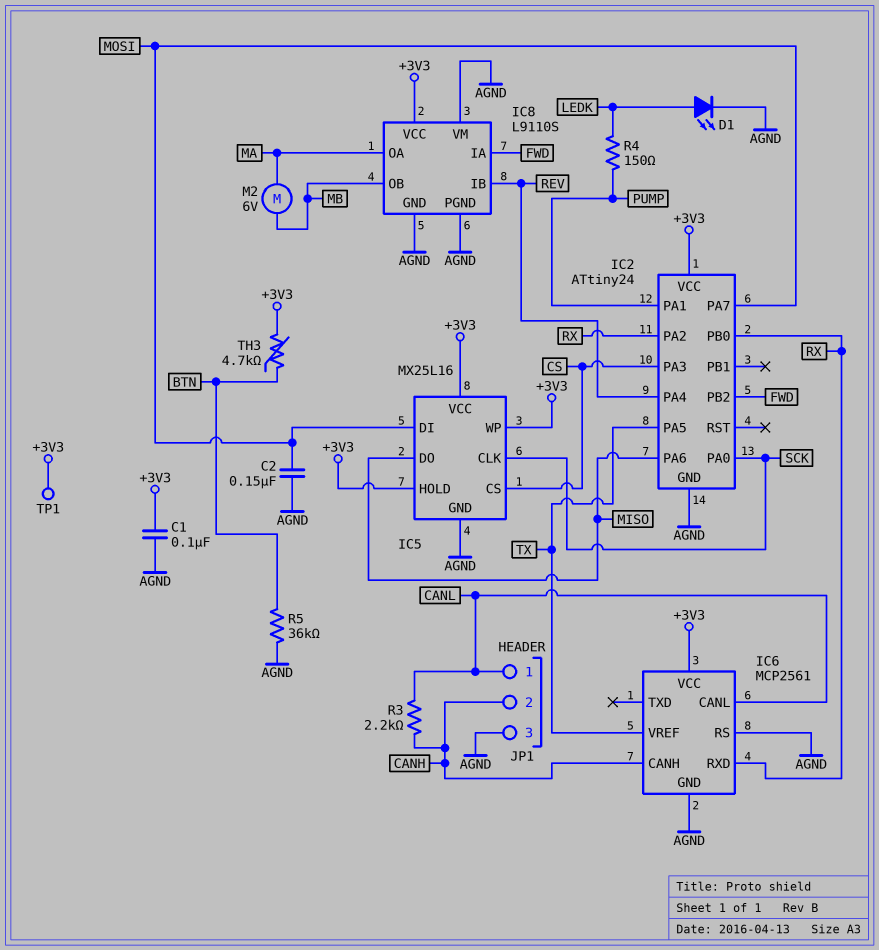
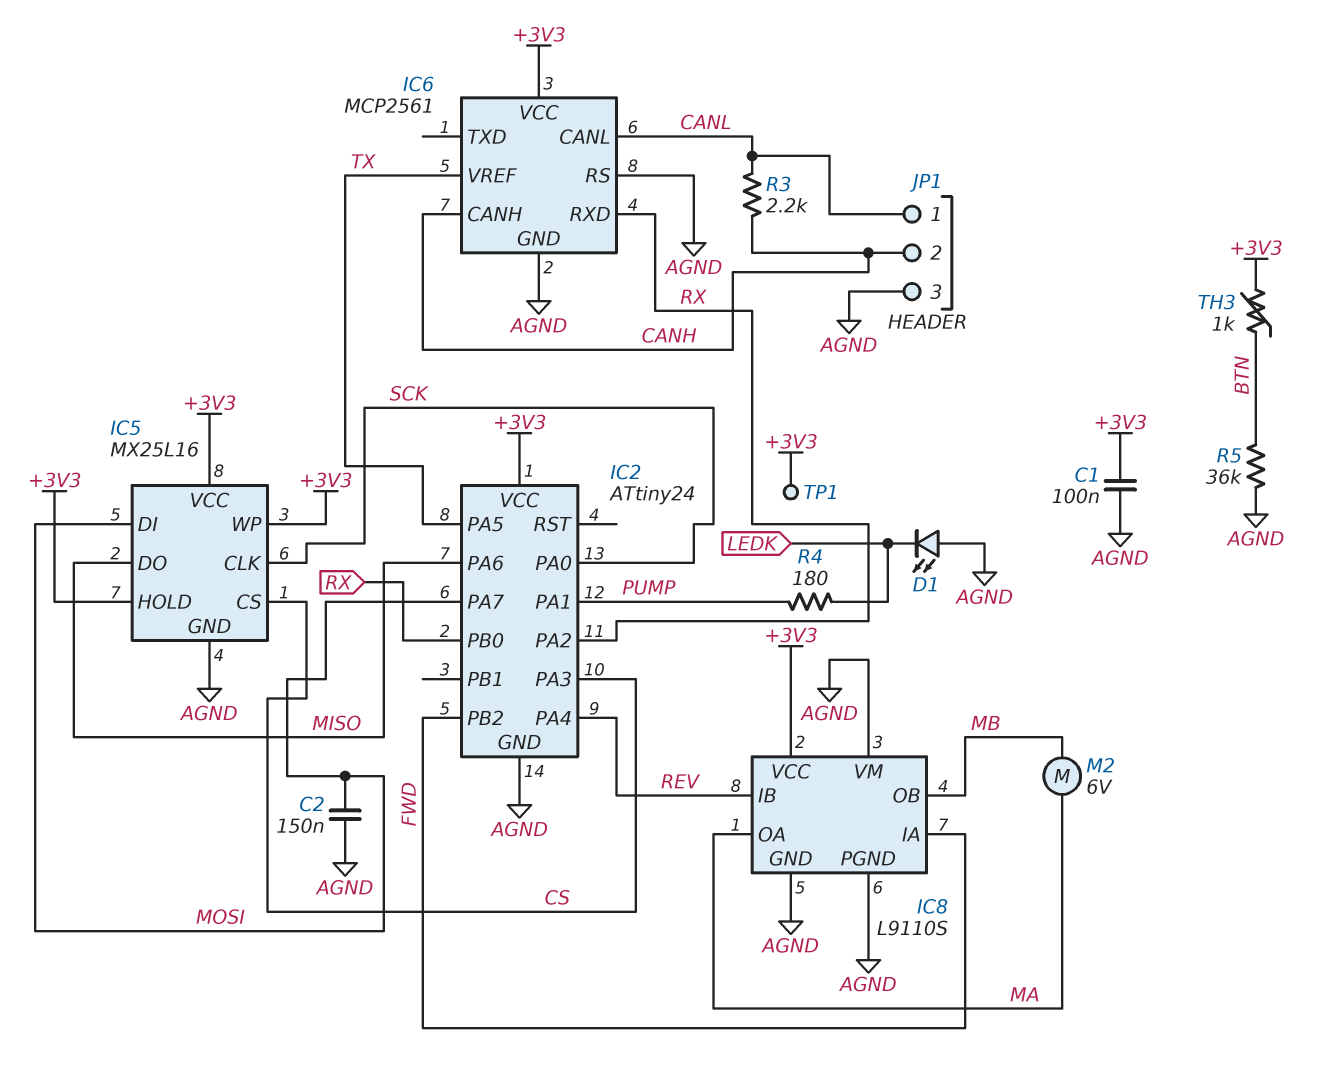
D1: LED (A LEDK, K AGND) -> LED (A AGND, K LEDK)
R4: 150 (LEDK, PUMP) -> 180 (LEDK, PUMP)
TH3: 4.7k (+3V3, BTN) -> 1k (+3V3, BTN)

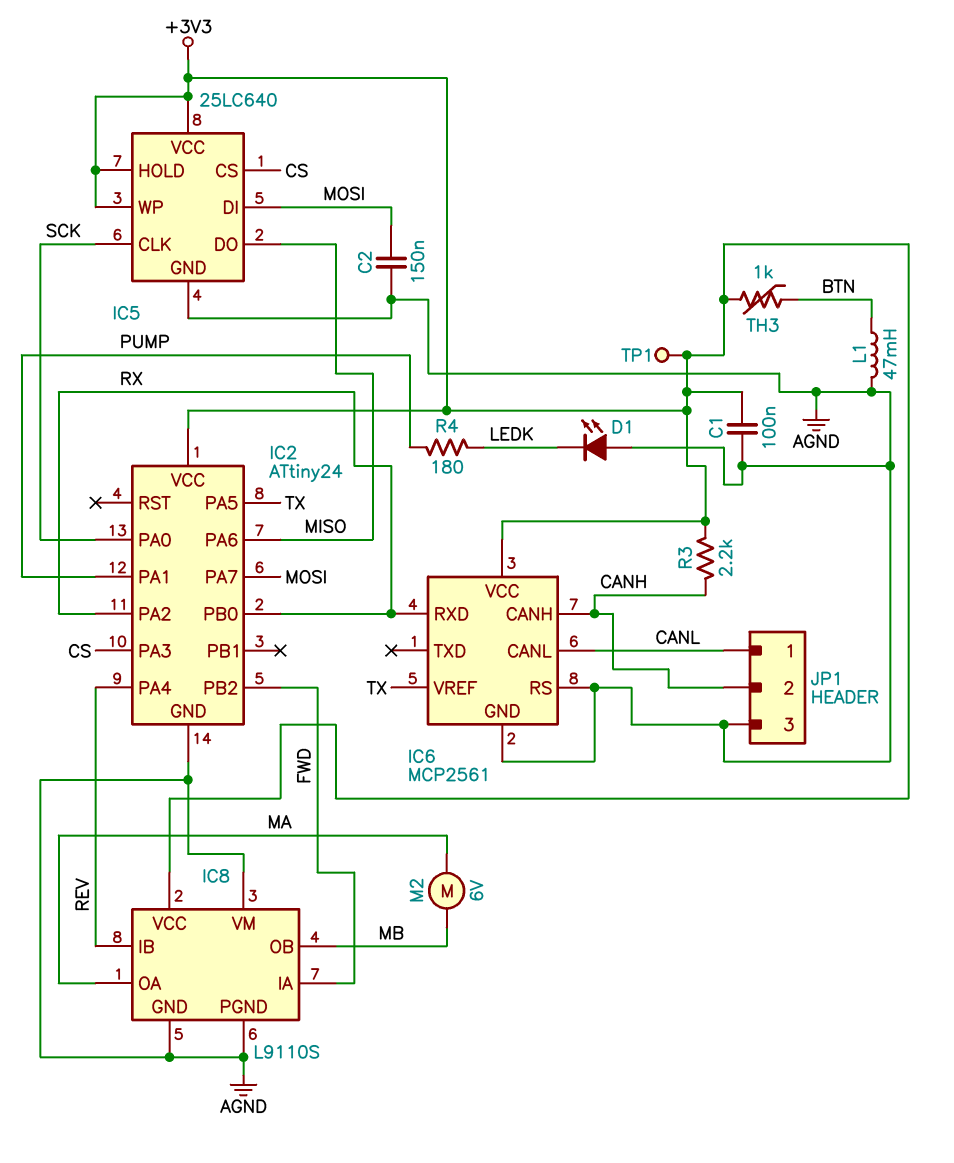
IC5: MX25L16 -> 25LC640
L1: none -> 47mH (AGND, BTN)
R3: 2.2k (CANH, CANL) -> 2.2k (+3V3, CANH)
R5: 36k (AGND, BTN) -> none

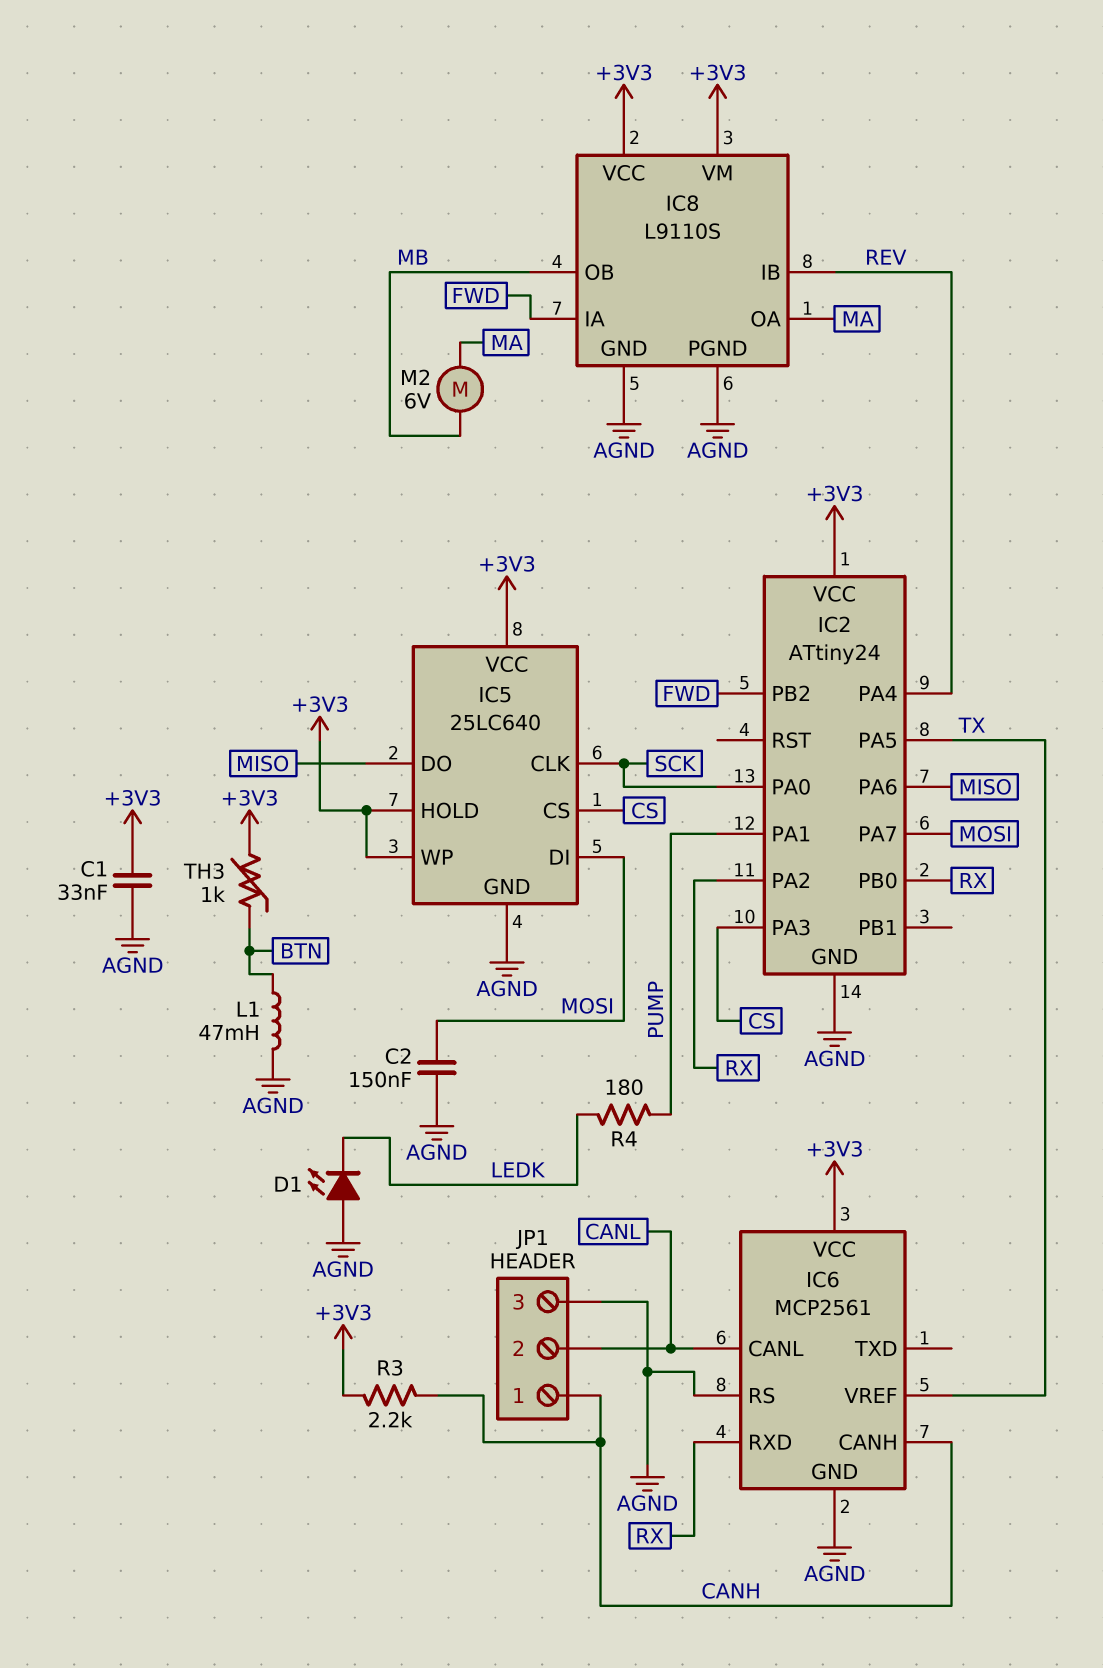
C1: 100nF (+3V3, AGND) -> 33nF (+3V3, AGND)
IC8 pin VM: AGND -> +3V3
JP1 pin 1: CANL -> CANH
JP1 pin 2: CANH -> CANL
TP1: test point (+3V3) -> none

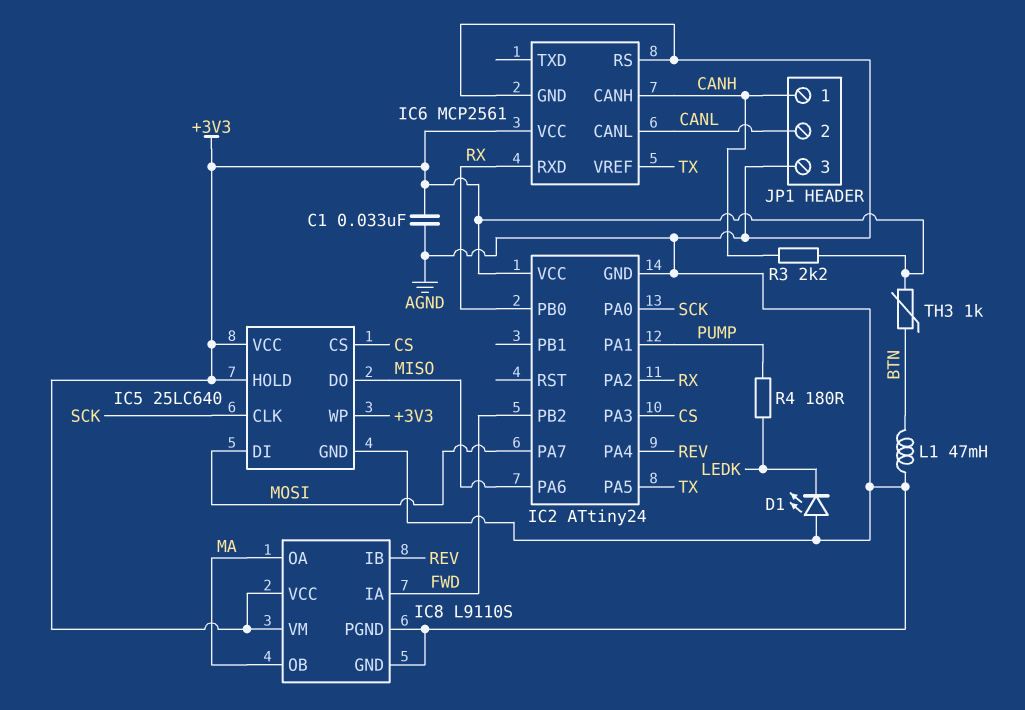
C2: 150nF (AGND, MOSI) -> none
IC8 pin OB: MB -> MA
M2: motor 6V (MA, MB) -> none

